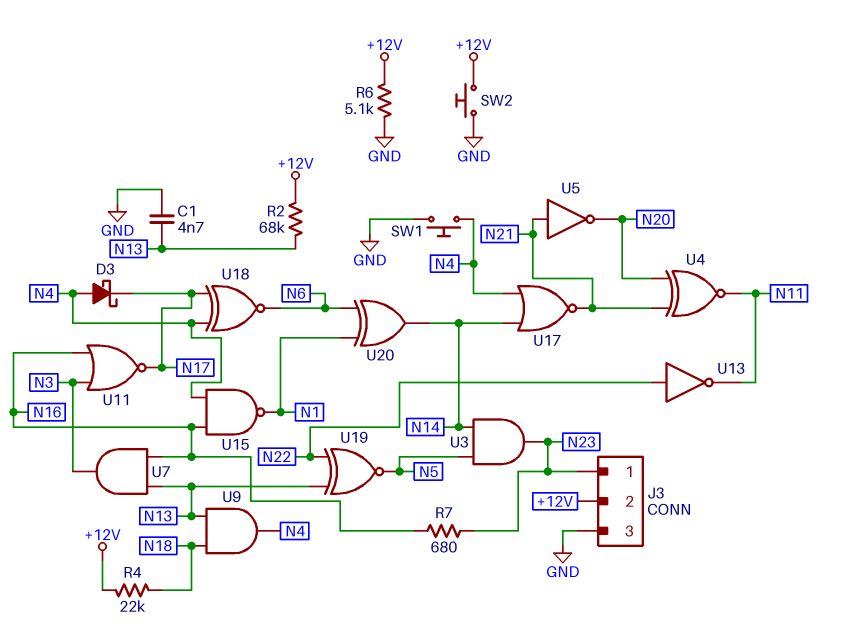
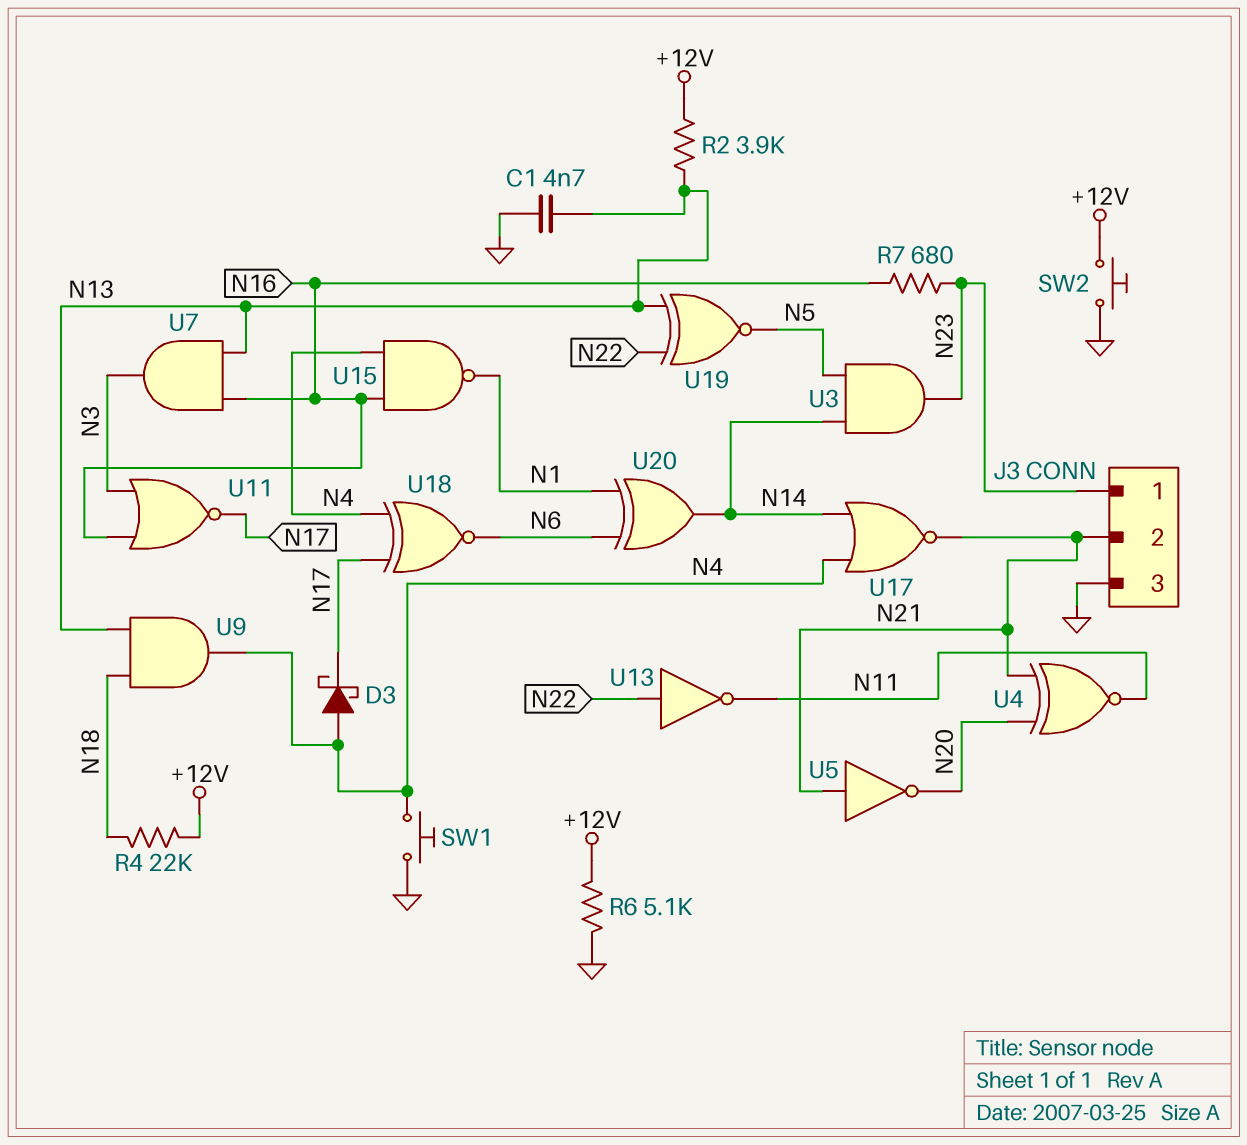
J3 pin 2: +12V -> N21
R2: 68k (+12V, N13) -> 3.9k (+12V, N13)

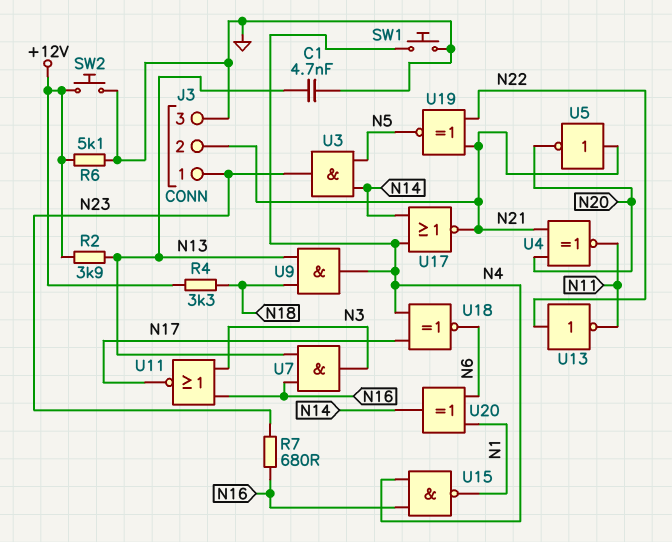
D3: schottky (A N4, K N17) -> none
R4: 22k (+12V, N18) -> 3.3k (+12V, N18)
U19: XNOR (in N13, in N22, out N5) -> XNOR (in N21, in N22, out N5)

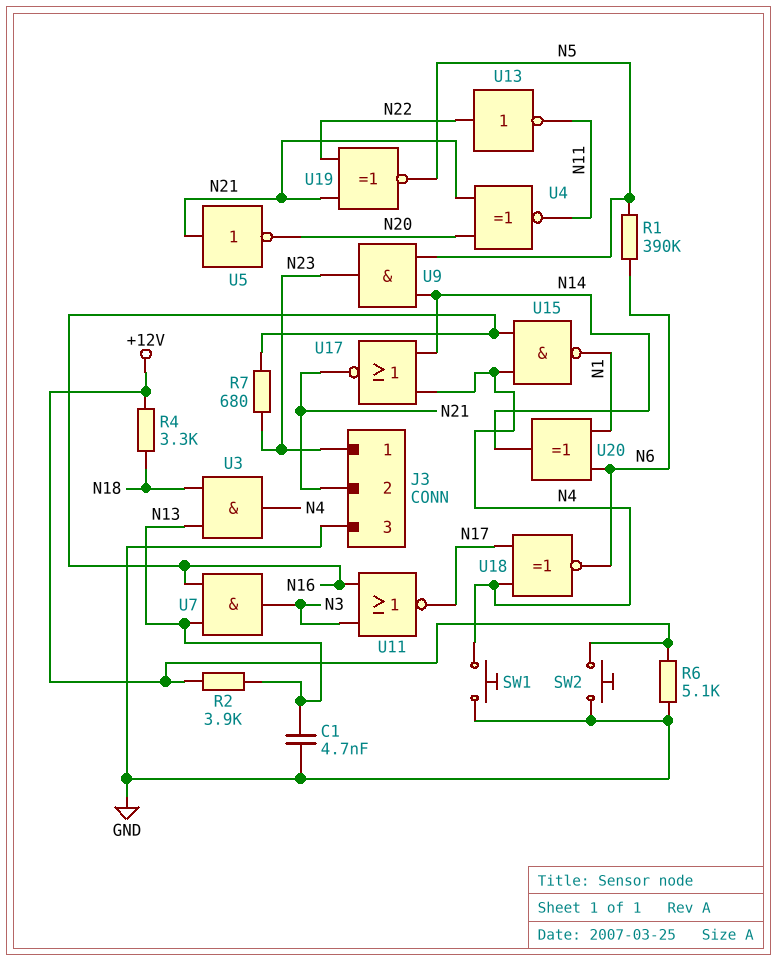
R1: none -> 390k (N5, N6)
U3: AND (in N5, in N14, out N23) -> AND (in N13, in N18, out N4)
U9: AND (in N13, in N18, out N4) -> AND (in N5, in N14, out N23)

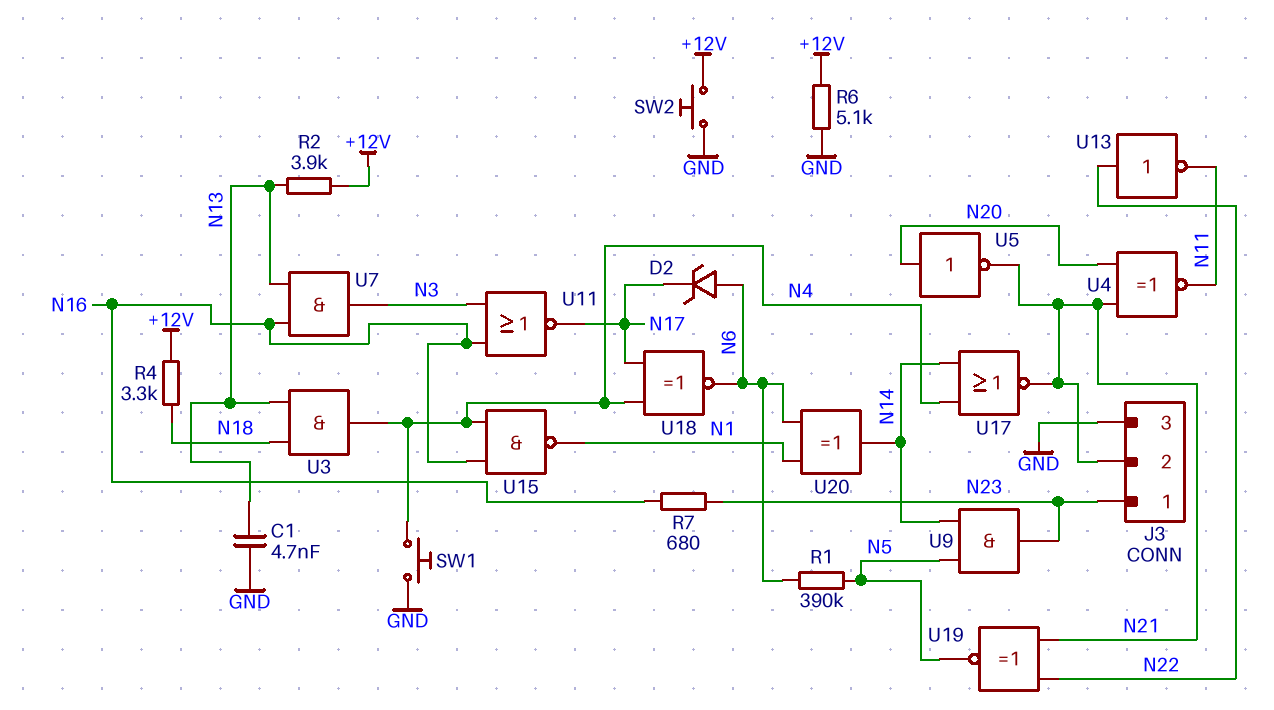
D2: none -> zener (A N6, K N17)
U5: NOT (in N21, out N20) -> NOT (in N20, out N21)

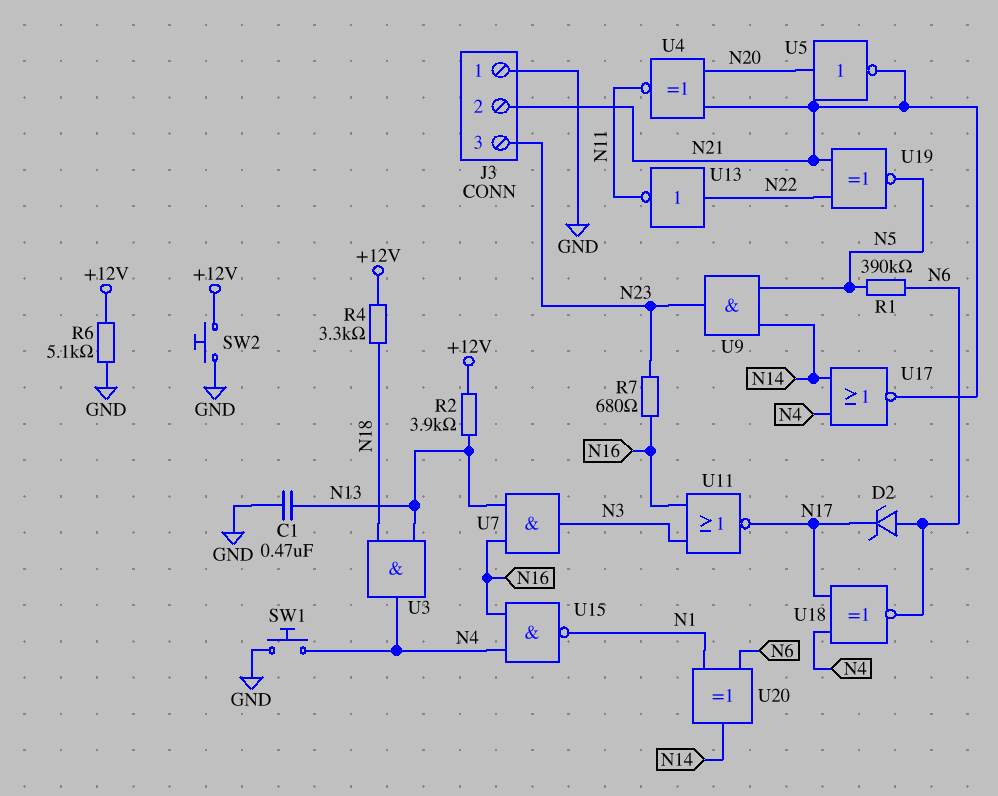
C1: 4.7nF (GND, N13) -> 470nF (GND, N13)
J3 pin 1: N23 -> GND
J3 pin 3: GND -> N23

